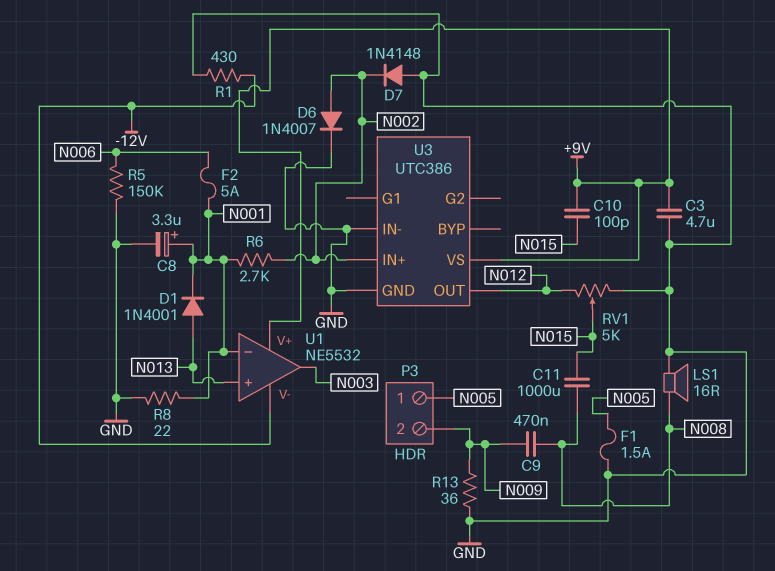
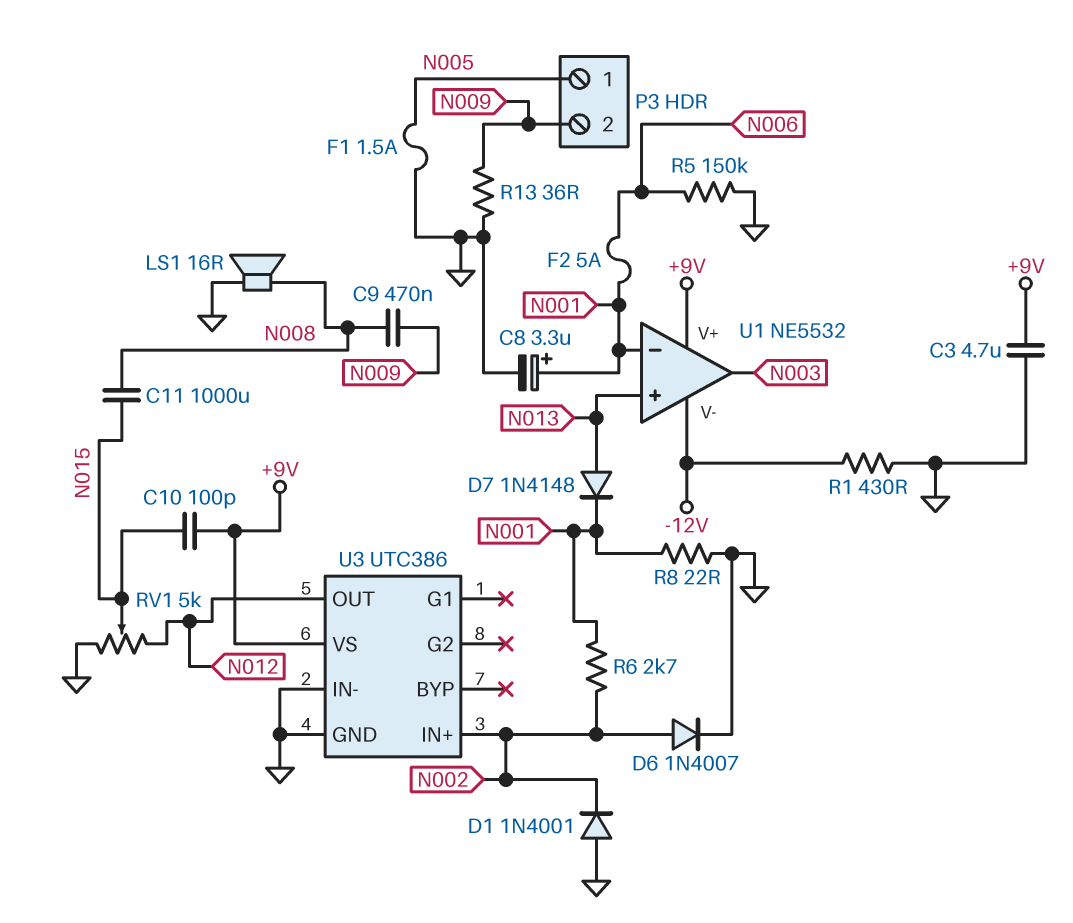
D1: diode 1N4001 (A N013, K N001) -> diode 1N4001 (A GND, K N002)
D7: diode 1N4148 (A GND, K N002) -> diode 1N4148 (A N013, K N001)

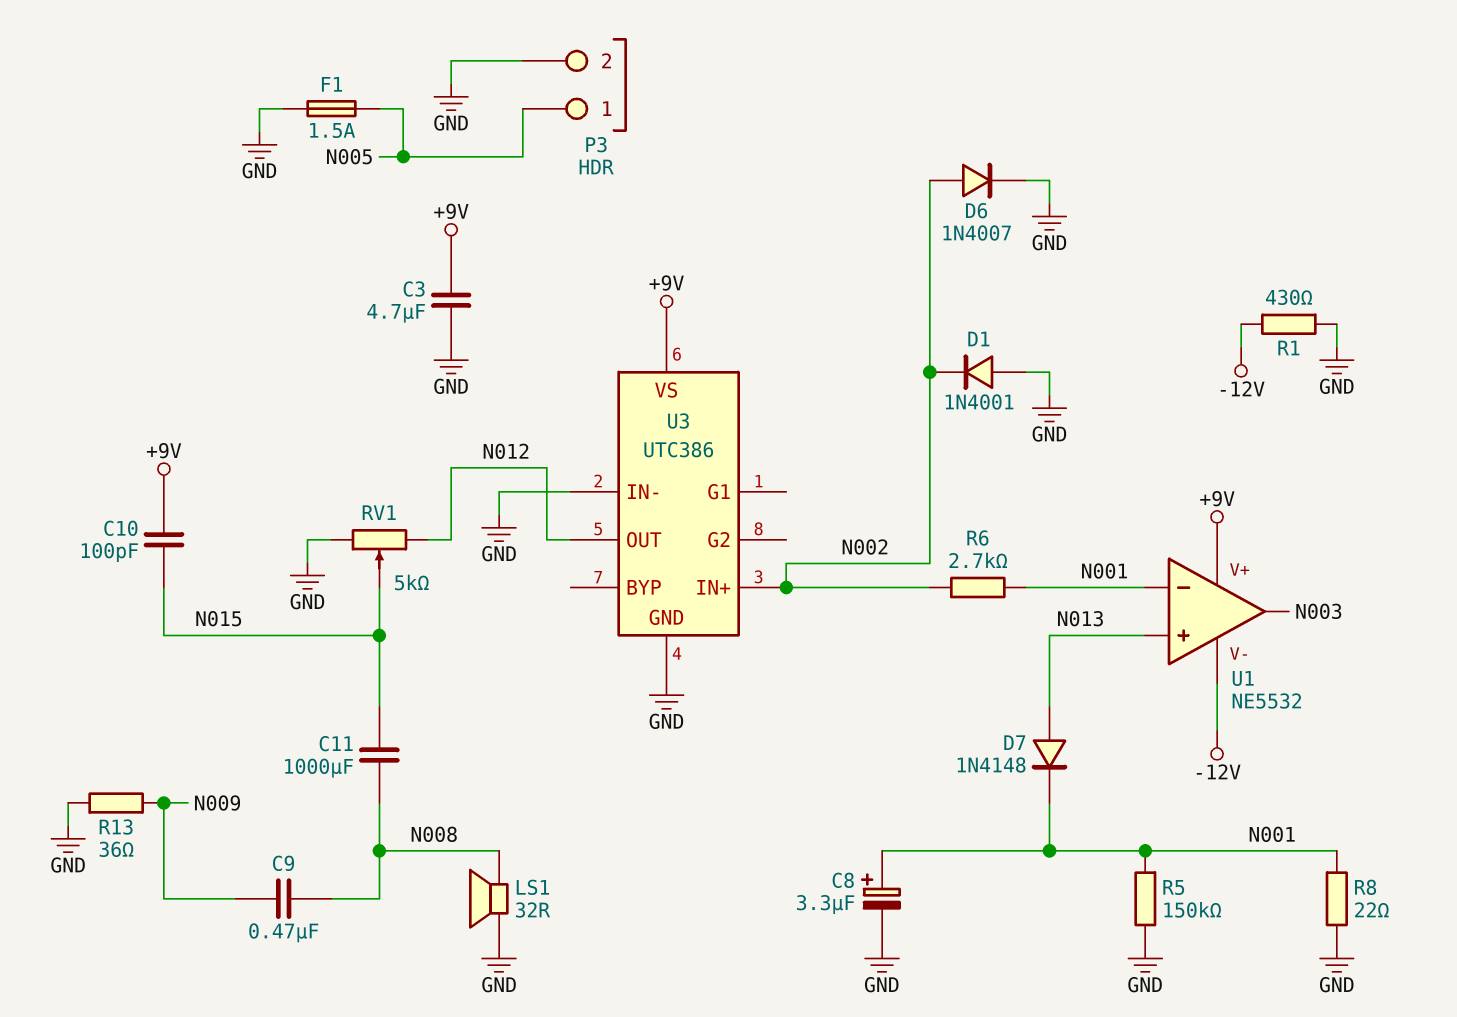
F2: 5A (N001, N006) -> none
LS1: speaker 16R (GND, N008) -> speaker 32R (GND, N008)
P3 pin 2: N009 -> GND
R5: 150k (GND, N006) -> 150k (GND, N001)

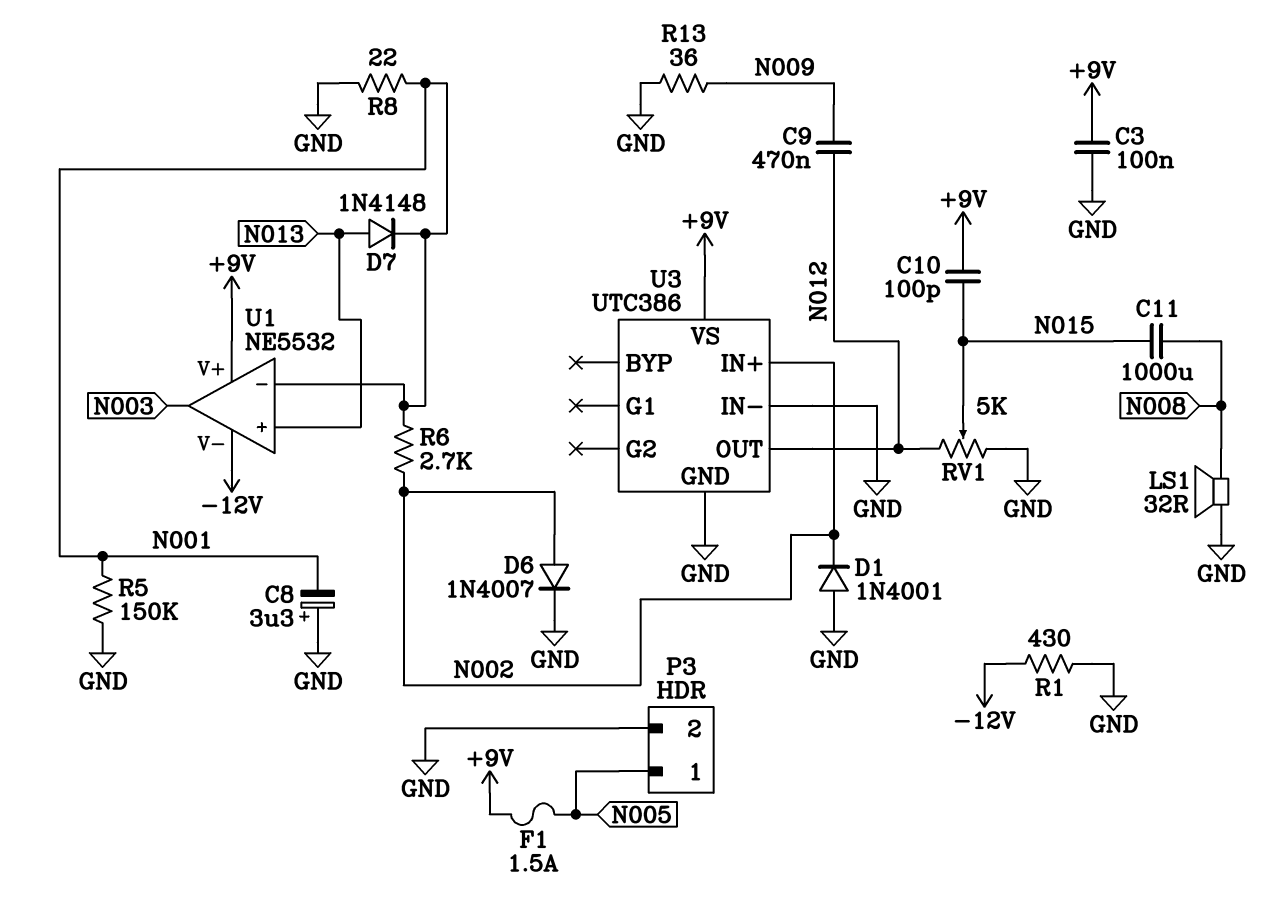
C3: 4.7uF (+9V, GND) -> 100nF (+9V, GND)
C8: 3.3uF (plus N001, minus GND) -> 3.3uF (plus GND, minus N001)
C9: 470nF (N008, N009) -> 470nF (N009, N012)
F1: 1.5A (GND, N005) -> 1.5A (+9V, N005)

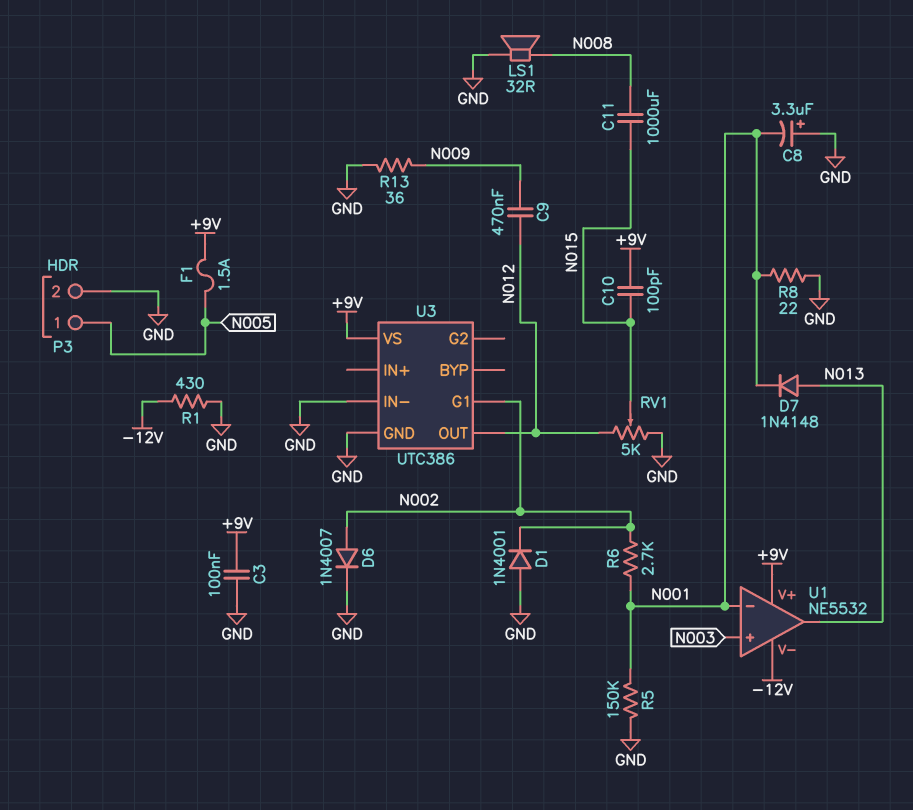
U1 pin in+: N013 -> N003
U1 pin out: N003 -> N013
U3 pin G1: none -> N002
U3 pin IN+: N002 -> none

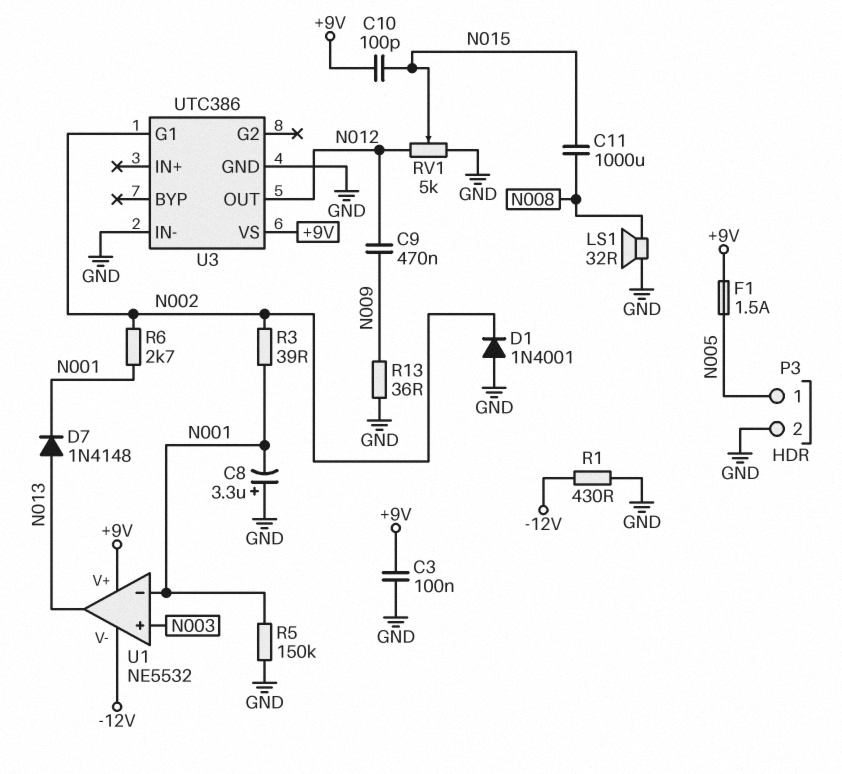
D6: diode 1N4007 (A N002, K GND) -> none
R3: none -> 39 (N001, N002)
R8: 22 (GND, N001) -> none

